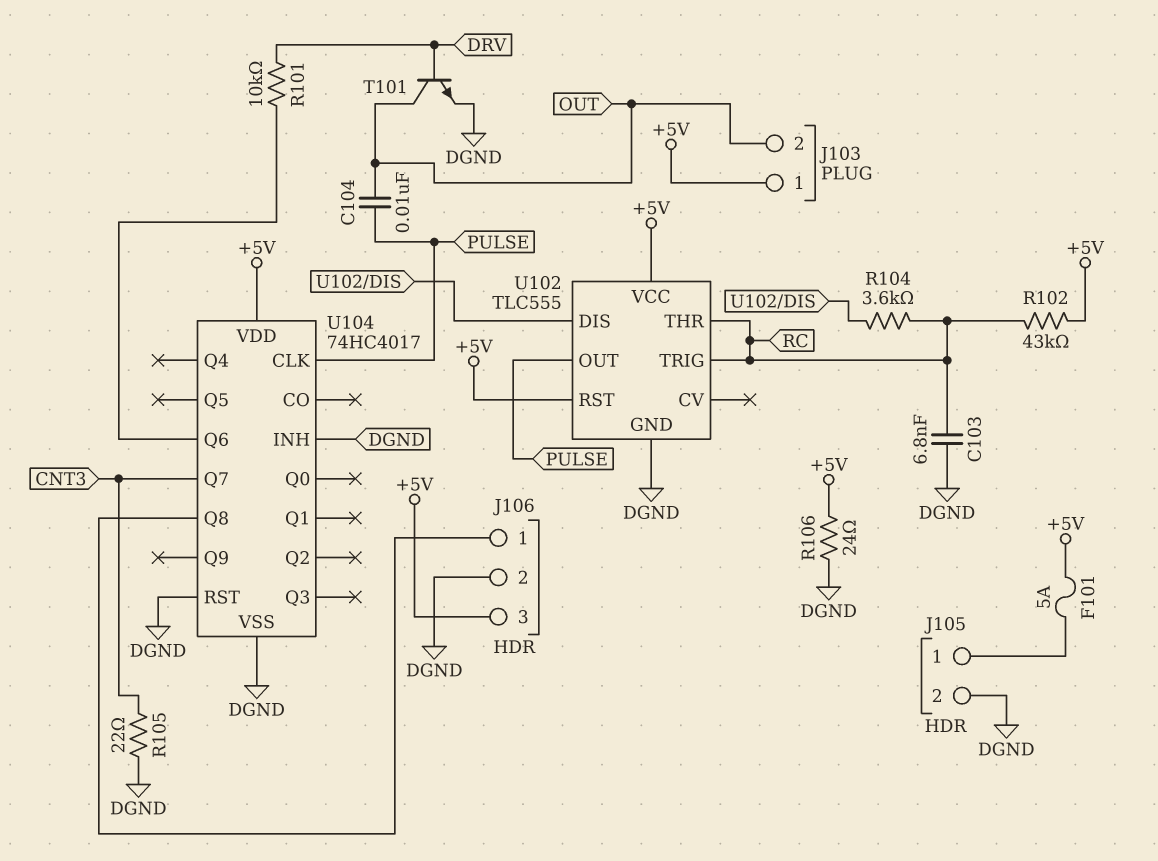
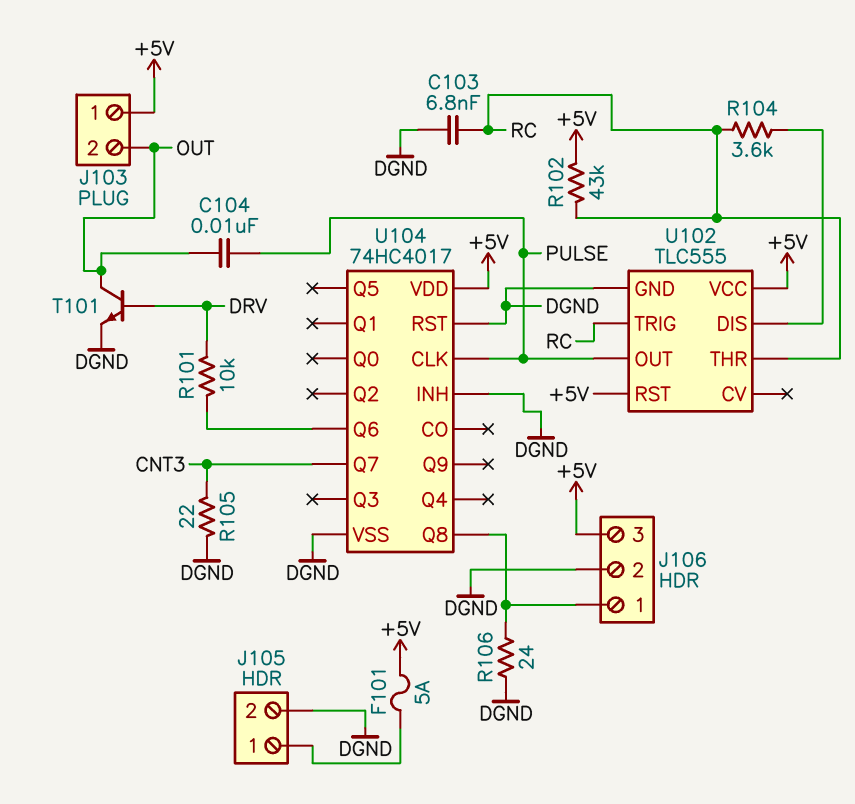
R106: 24 (+5V, DGND) -> 24 (DGND, J106/1)

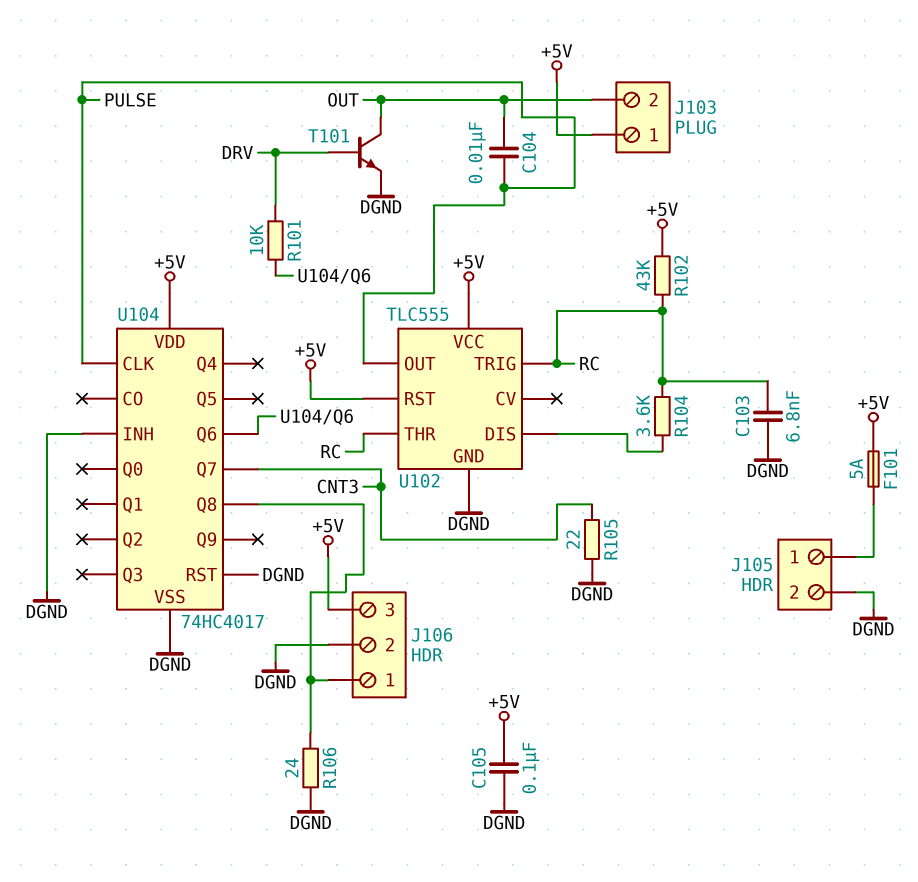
C105: none -> 100nF (+5V, DGND)

